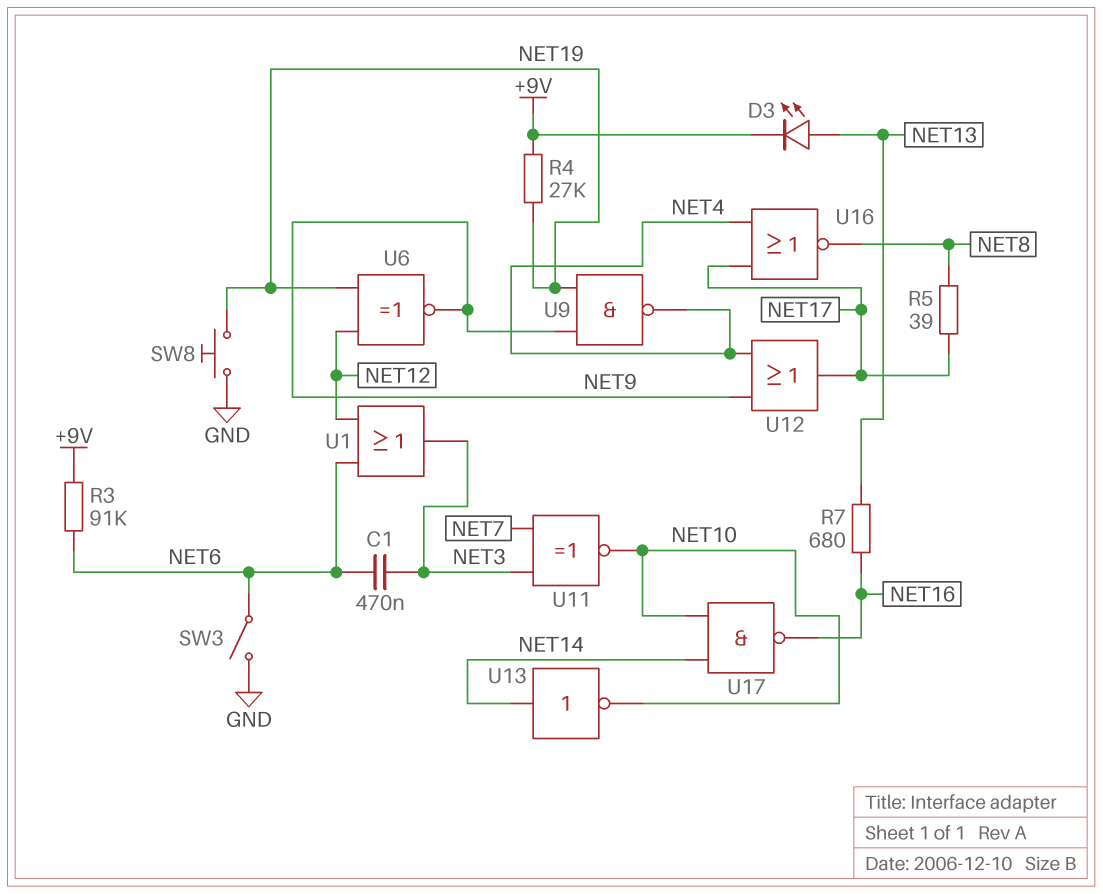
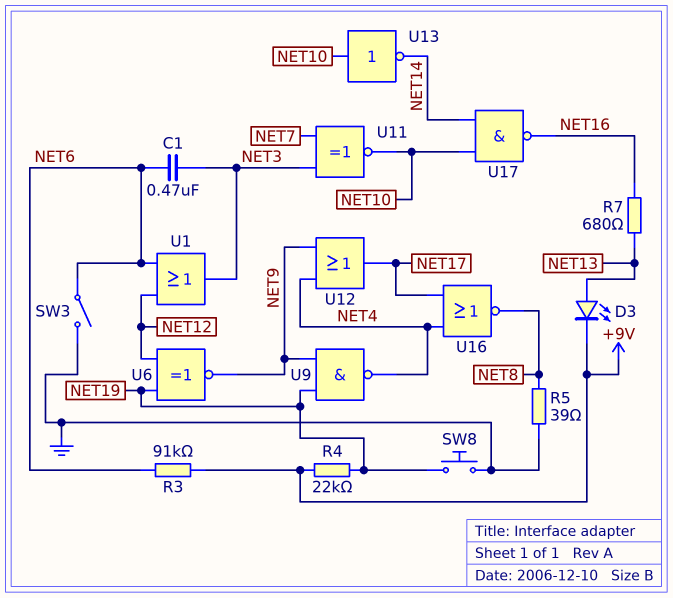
R4: 27k (+9V, NET19) -> 22k (+9V, NET19)
R5: 39 (NET8, NET17) -> 39 (GND, NET8)
U13: NOT (in NET14, out NET10) -> NOT (in NET10, out NET14)

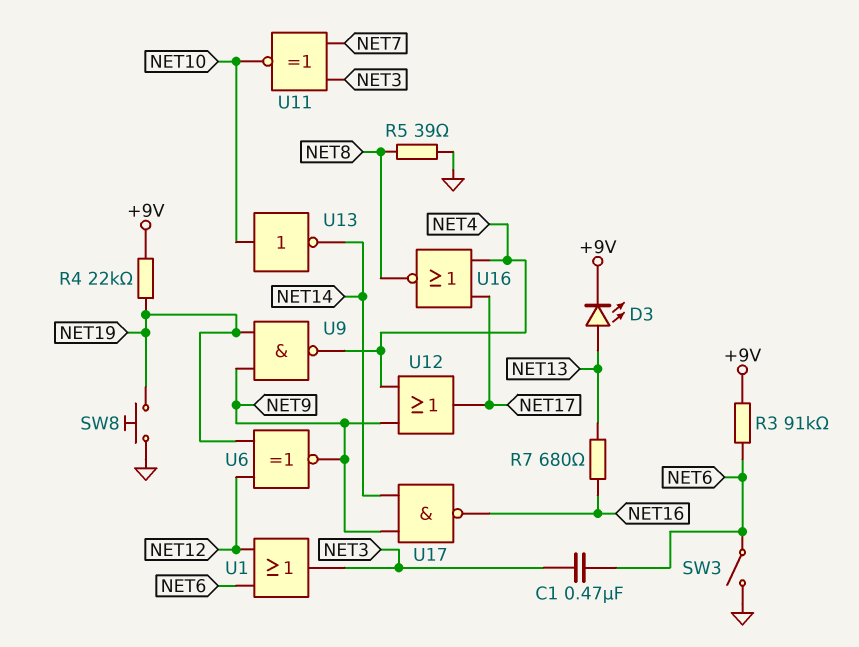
U17: NAND (in NET10, in NET14, out NET16) -> NAND (in NET9, in NET14, out NET16)

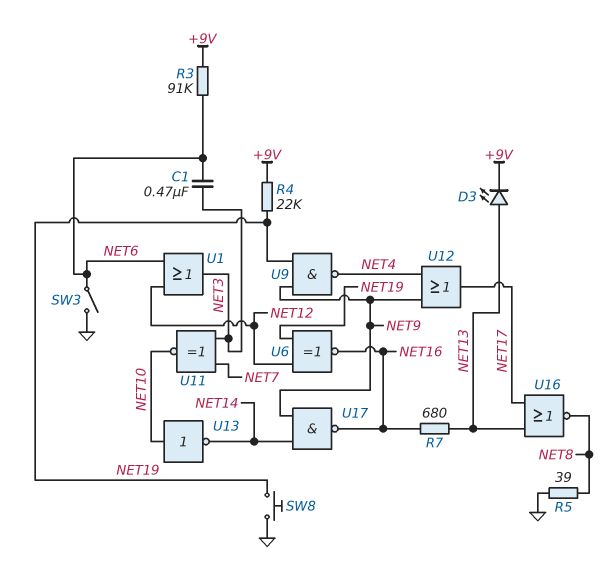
U6: XNOR (in NET12, in NET19, out NET9) -> XNOR (in NET12, in NET19, out NET16)
U16: NOR (in NET4, in NET17, out NET8) -> NOR (in NET13, in NET17, out NET8)

